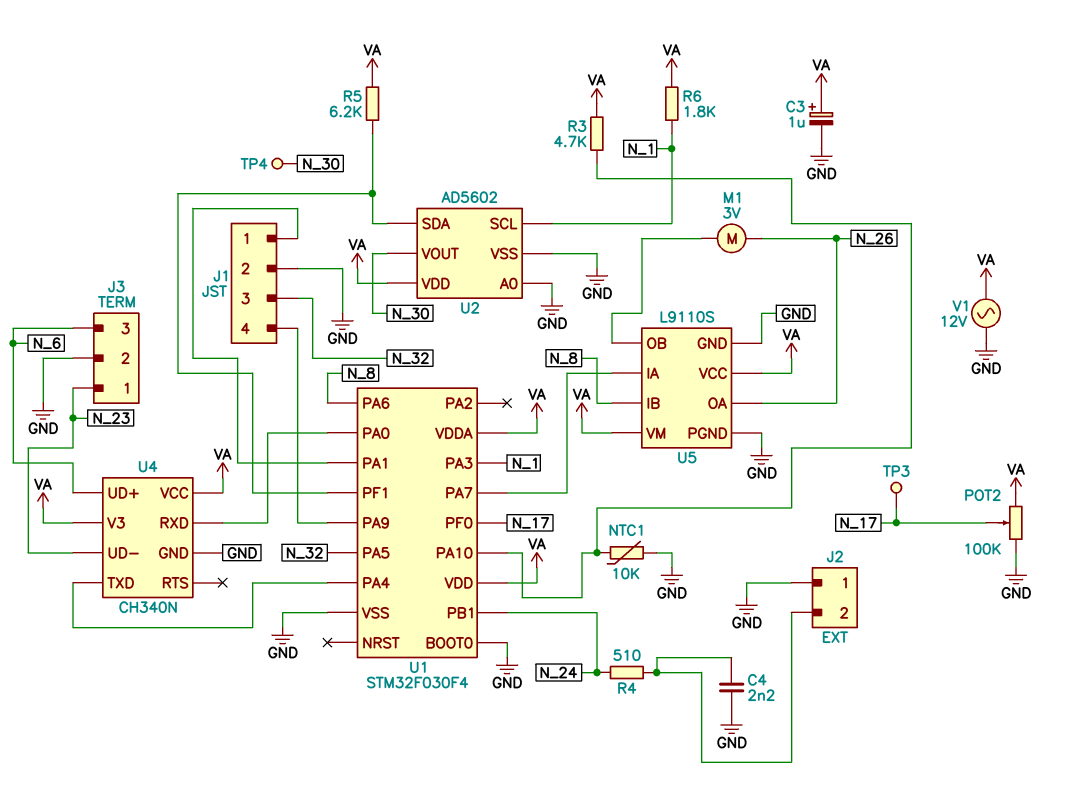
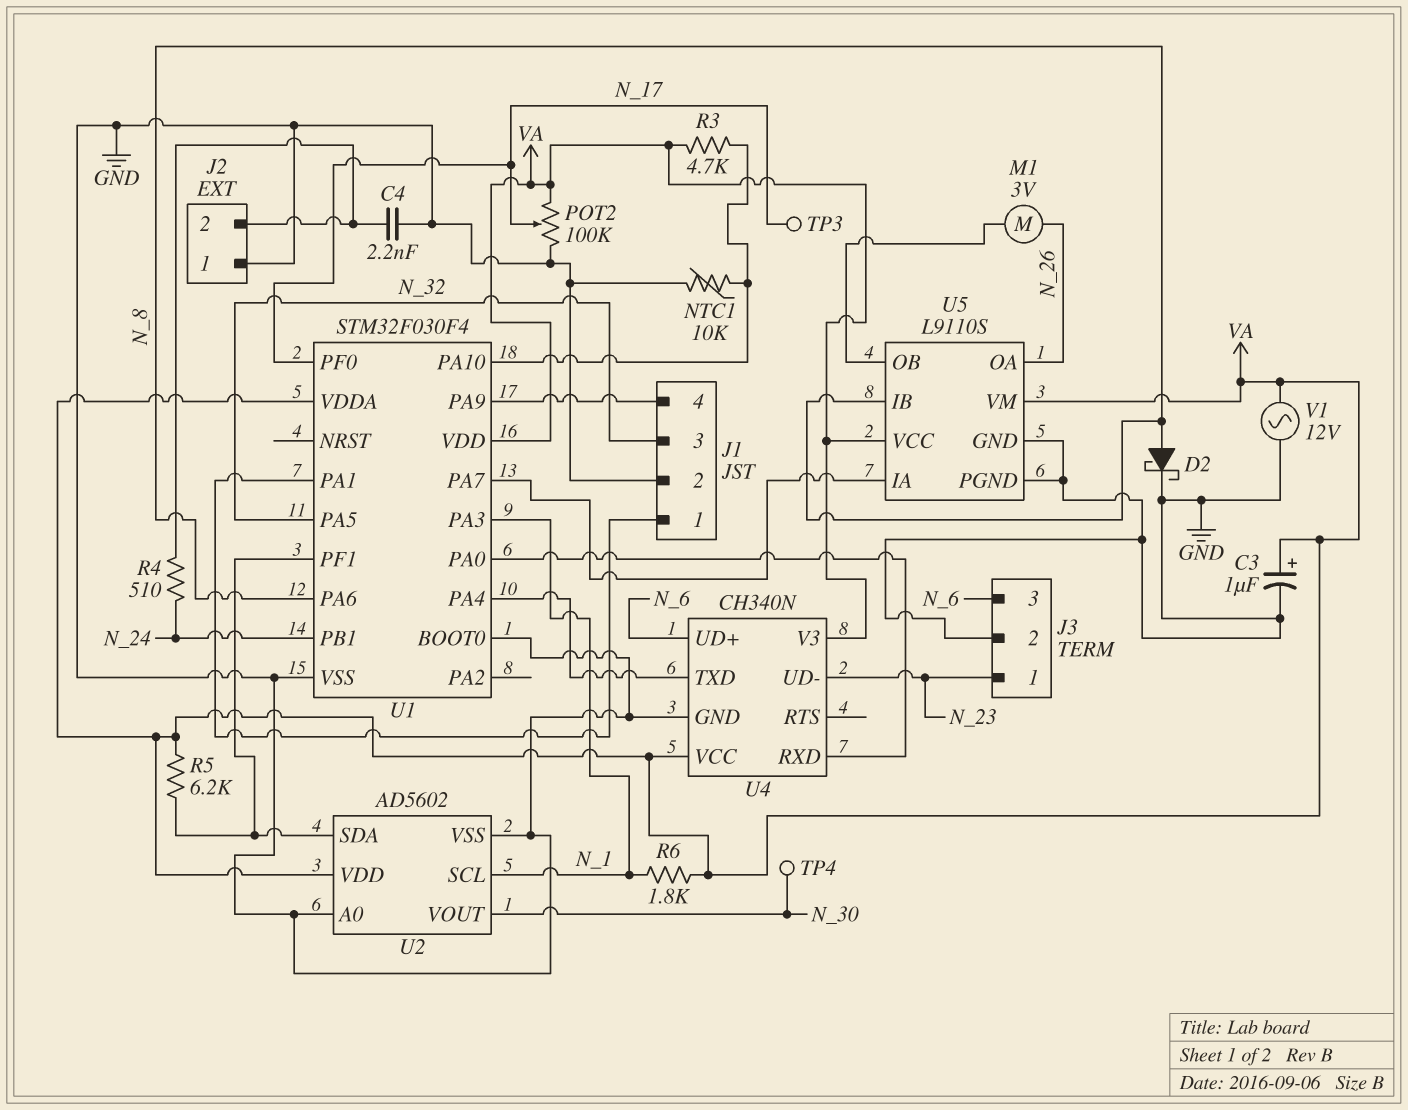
D2: none -> schottky (A N_8, K GND)

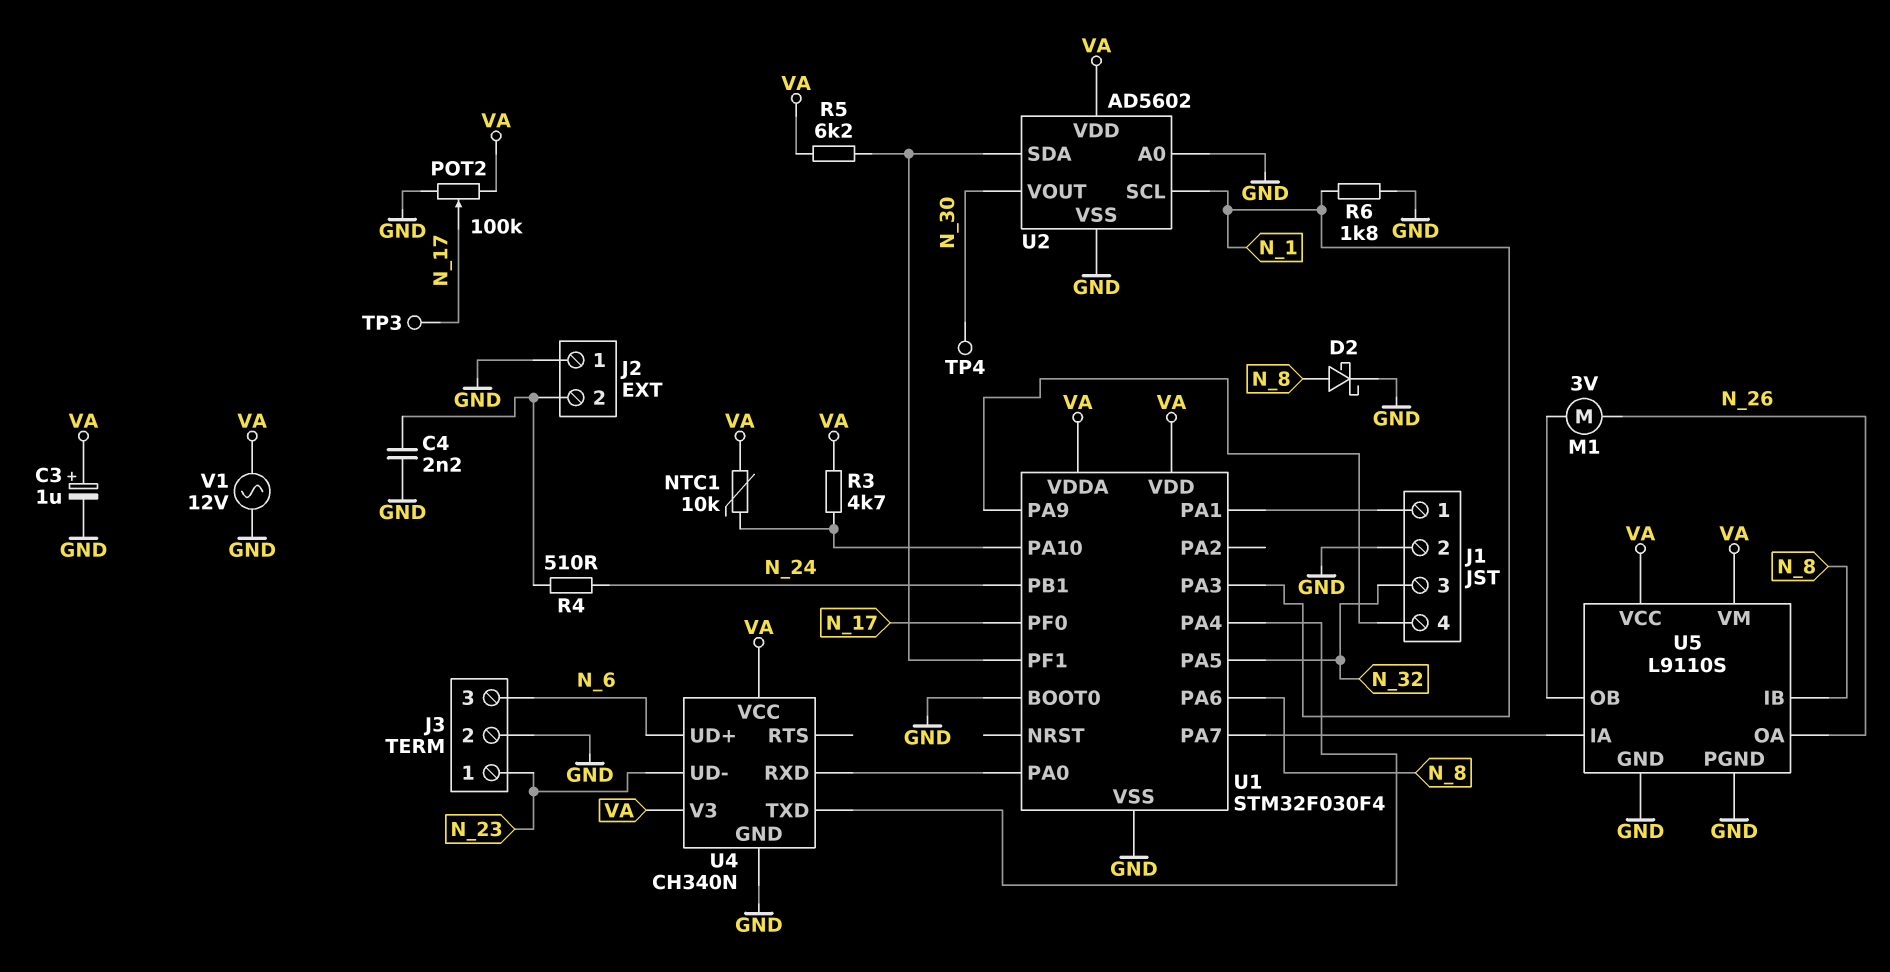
NTC1: 10k (GND, U1/PA10) -> 10k (U1/PA10, VA)
R6: 1.8k (N_1, VA) -> 1.8k (GND, N_1)

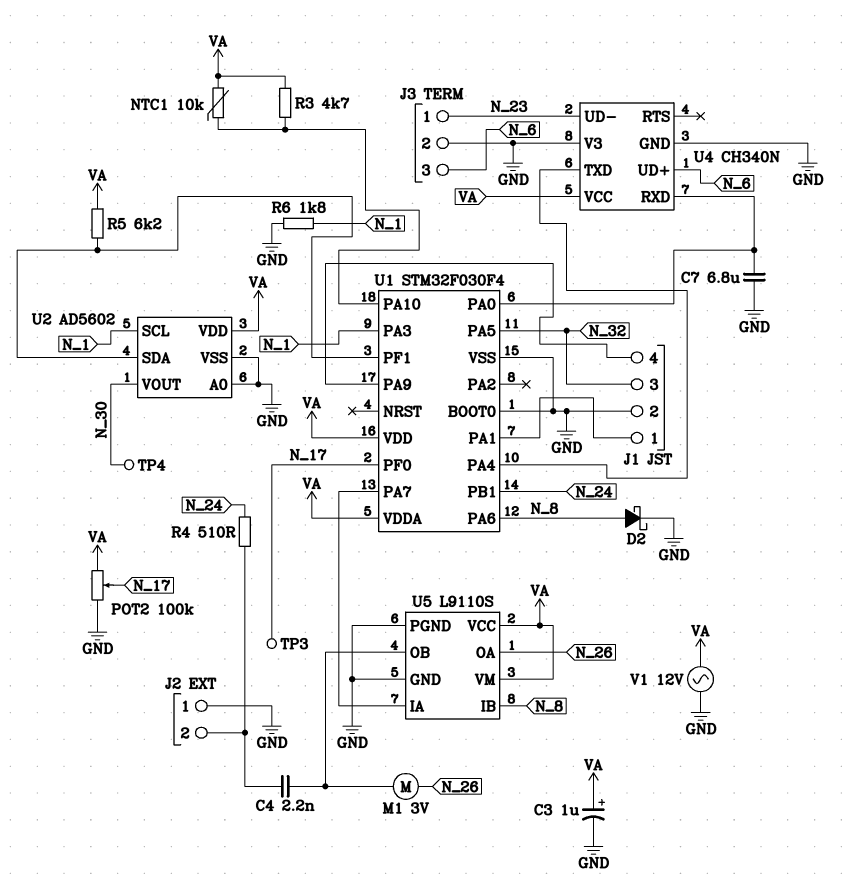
C4: 2.2nF (GND, J2/2) -> 2.2nF (J2/2, U5/OB)
C7: none -> 6.8uF (GND, U1/PA0)
U4 pin V3: VA -> GND

